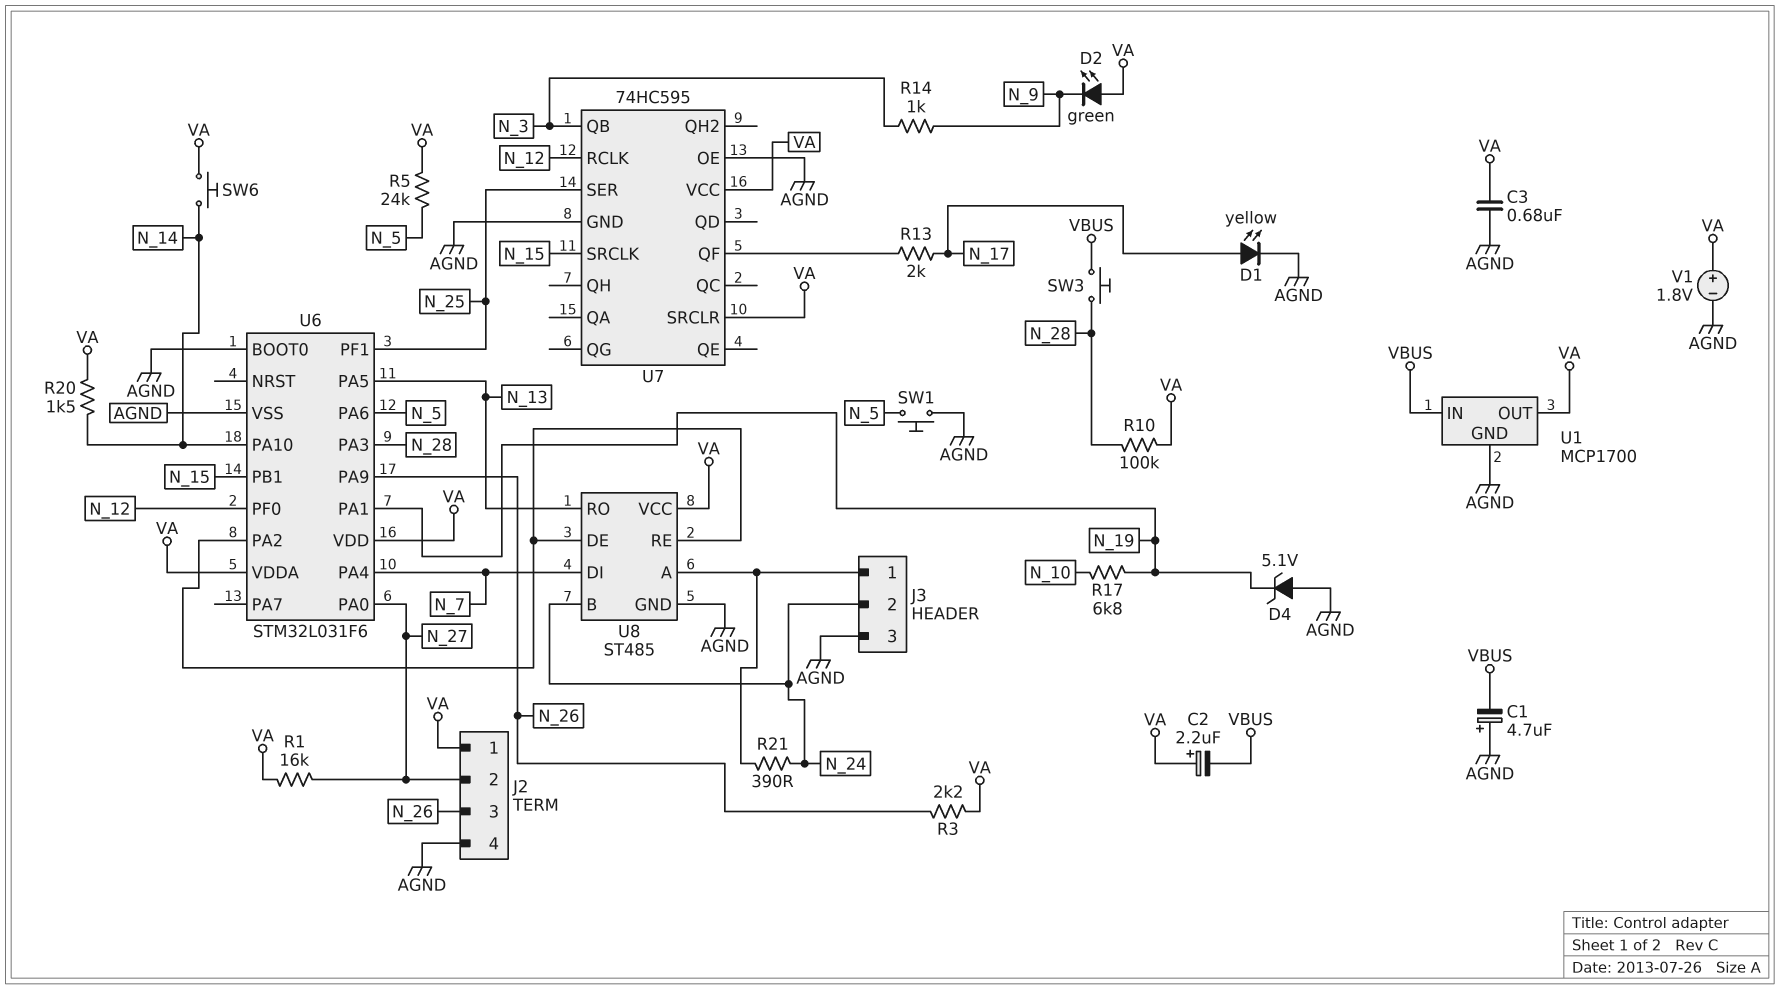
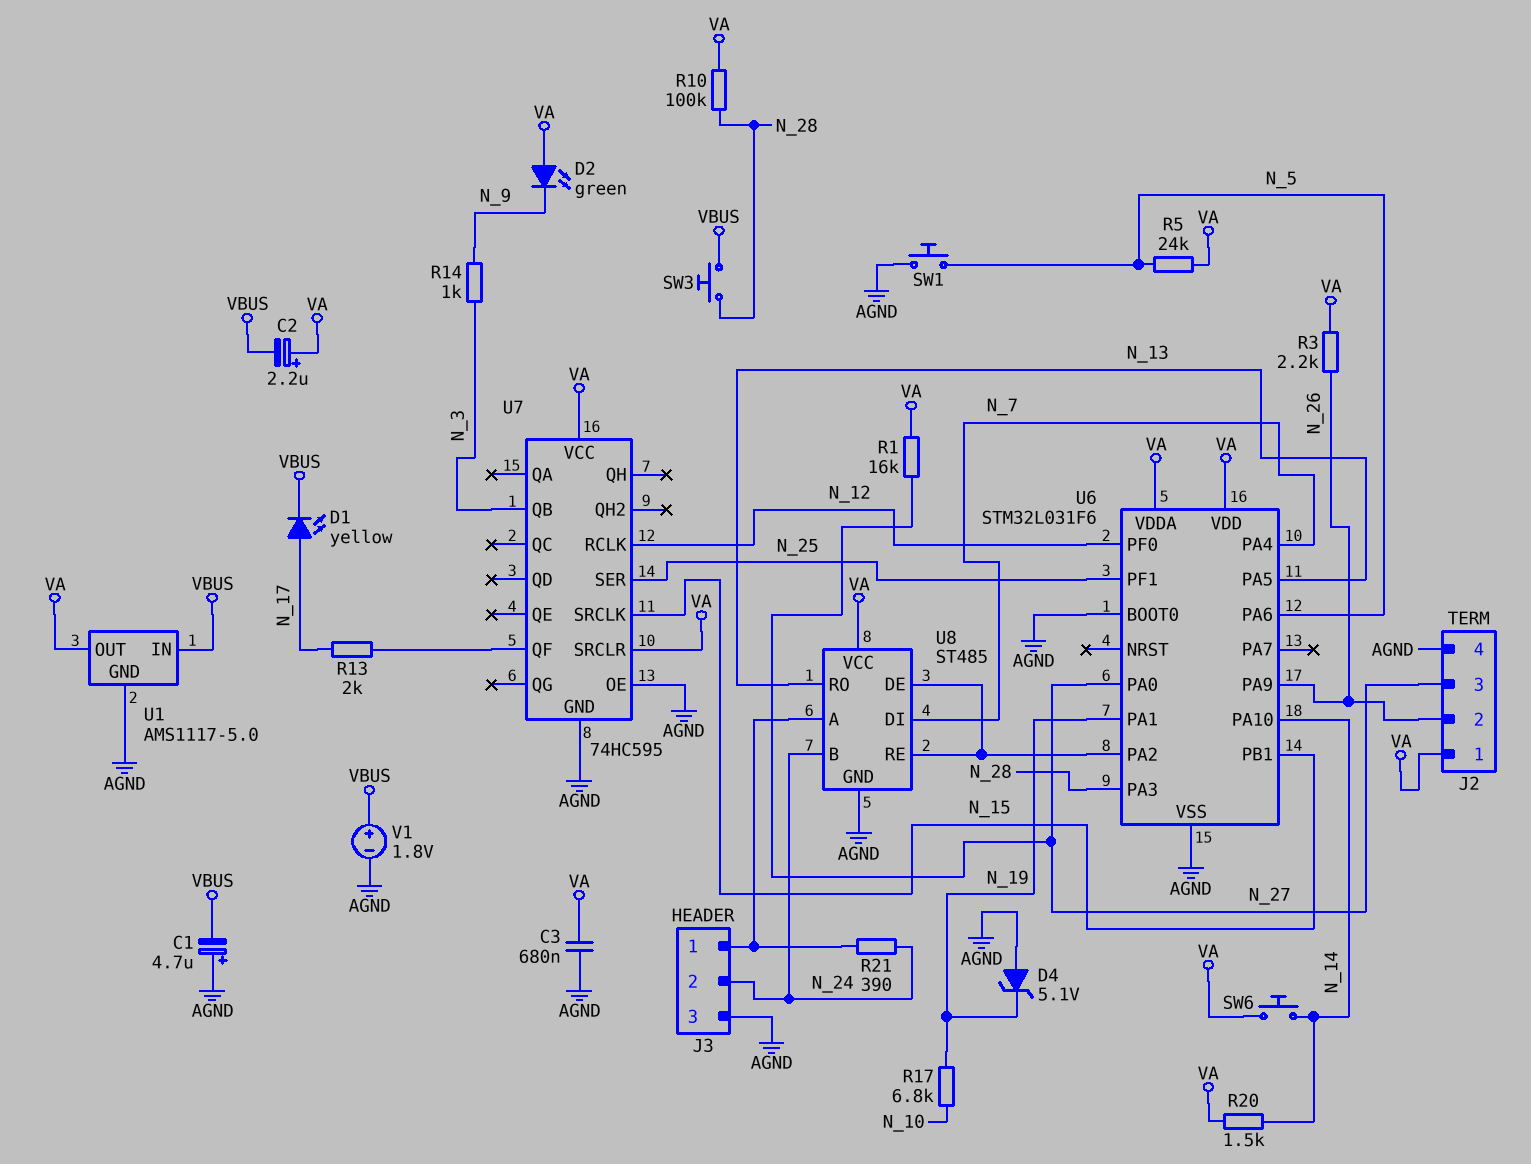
D1: LED yellow (A N_17, K AGND) -> LED yellow (A N_17, K VBUS)
J2 pin 2: N_27 -> N_26
J2 pin 3: N_26 -> N_27
U1: MCP1700 -> AMS1117-5.0
V1: 1.8V (plus VA, minus AGND) -> 1.8V (plus VBUS, minus AGND)

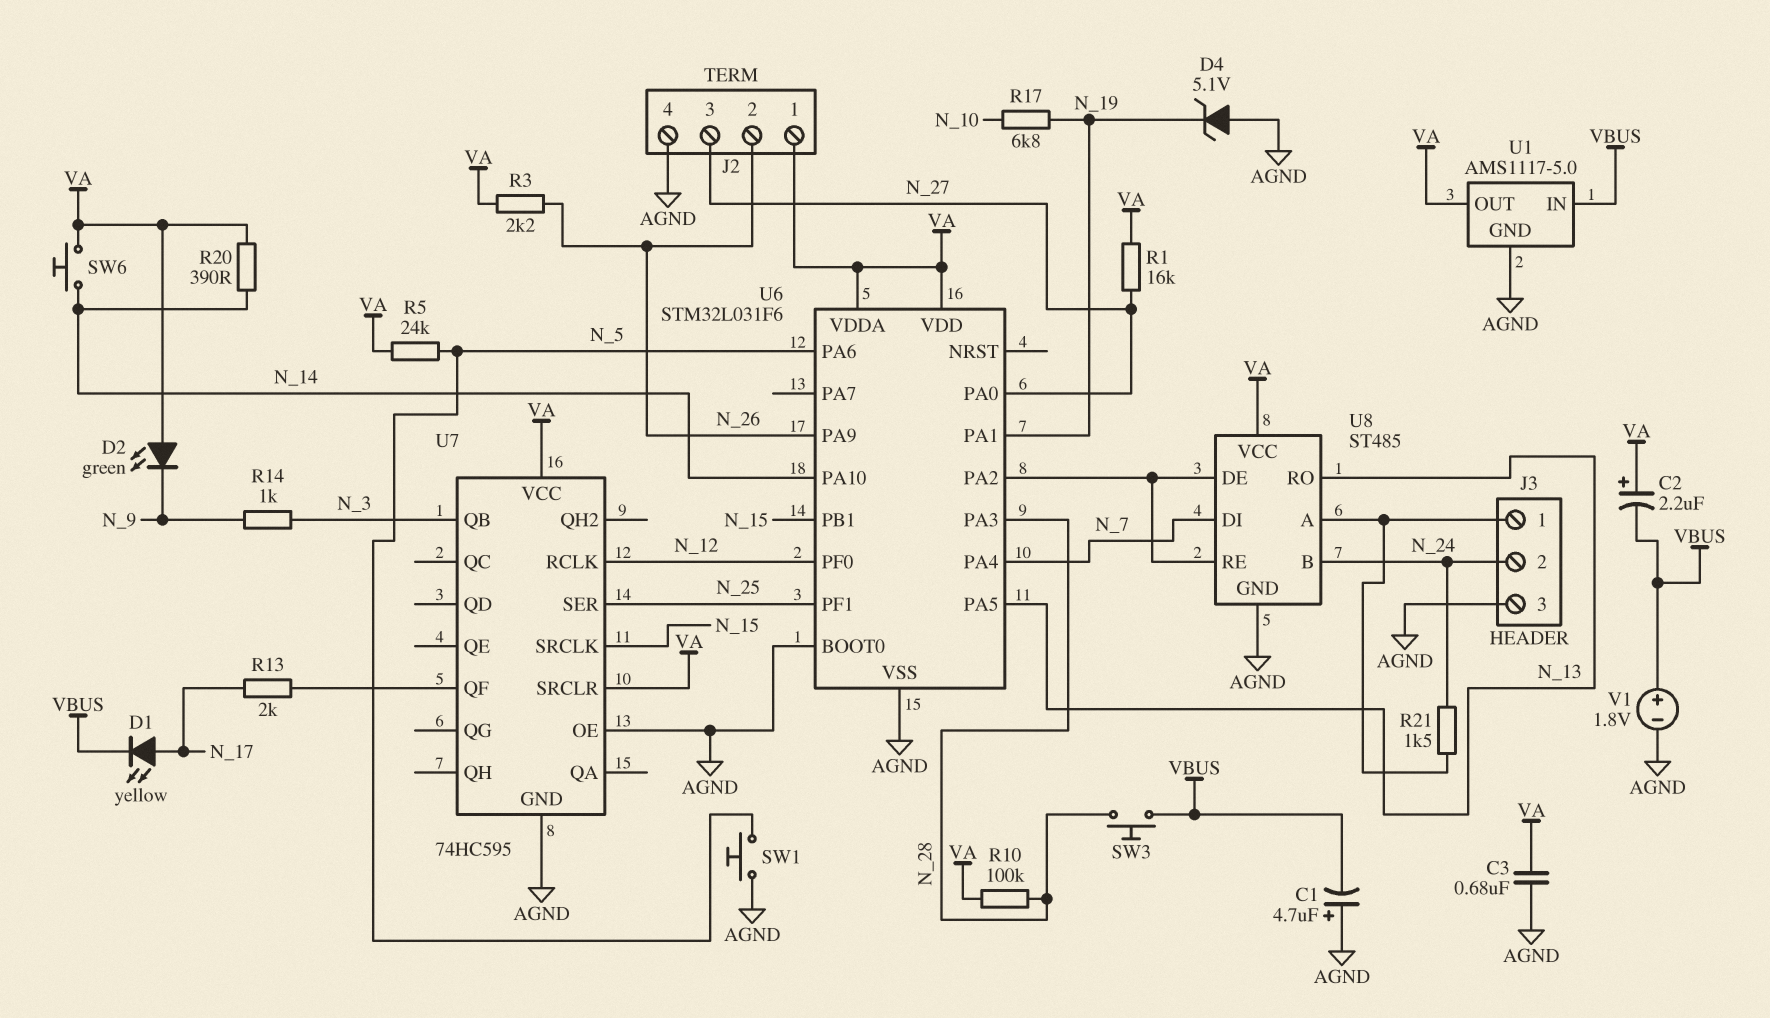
R20: 1.5k (N_14, VA) -> 390 (N_14, VA)
R21: 390 (J3/1, N_24) -> 1.5k (J3/1, N_24)

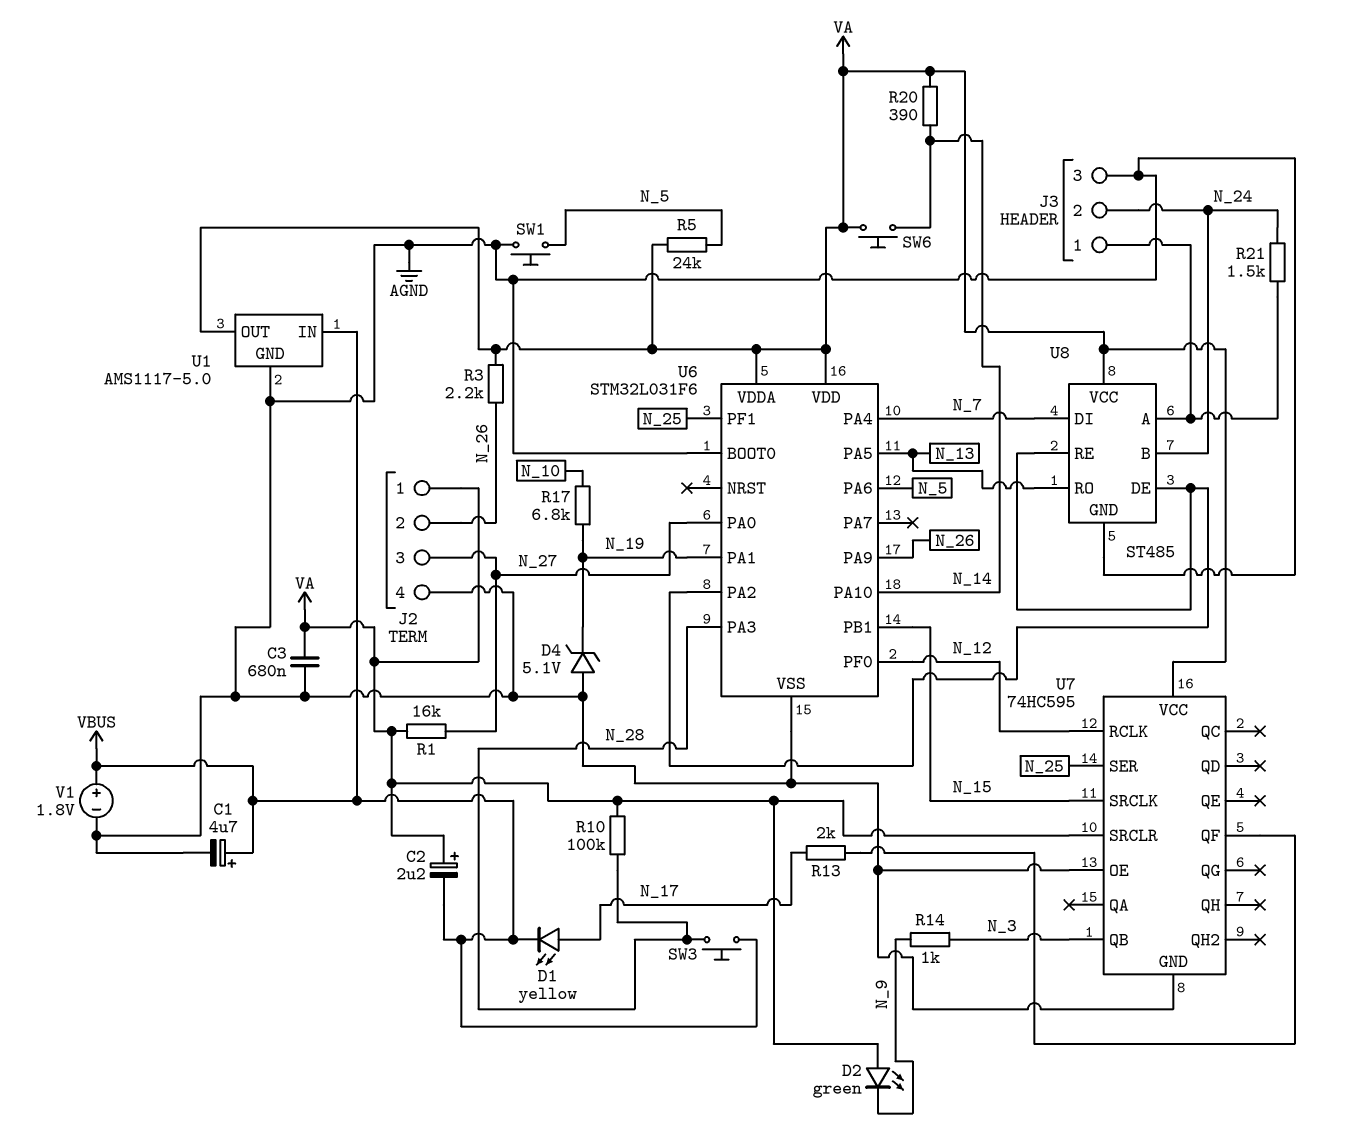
C1: 4.7uF (plus AGND, minus VBUS) -> 4.7uF (plus VBUS, minus AGND)

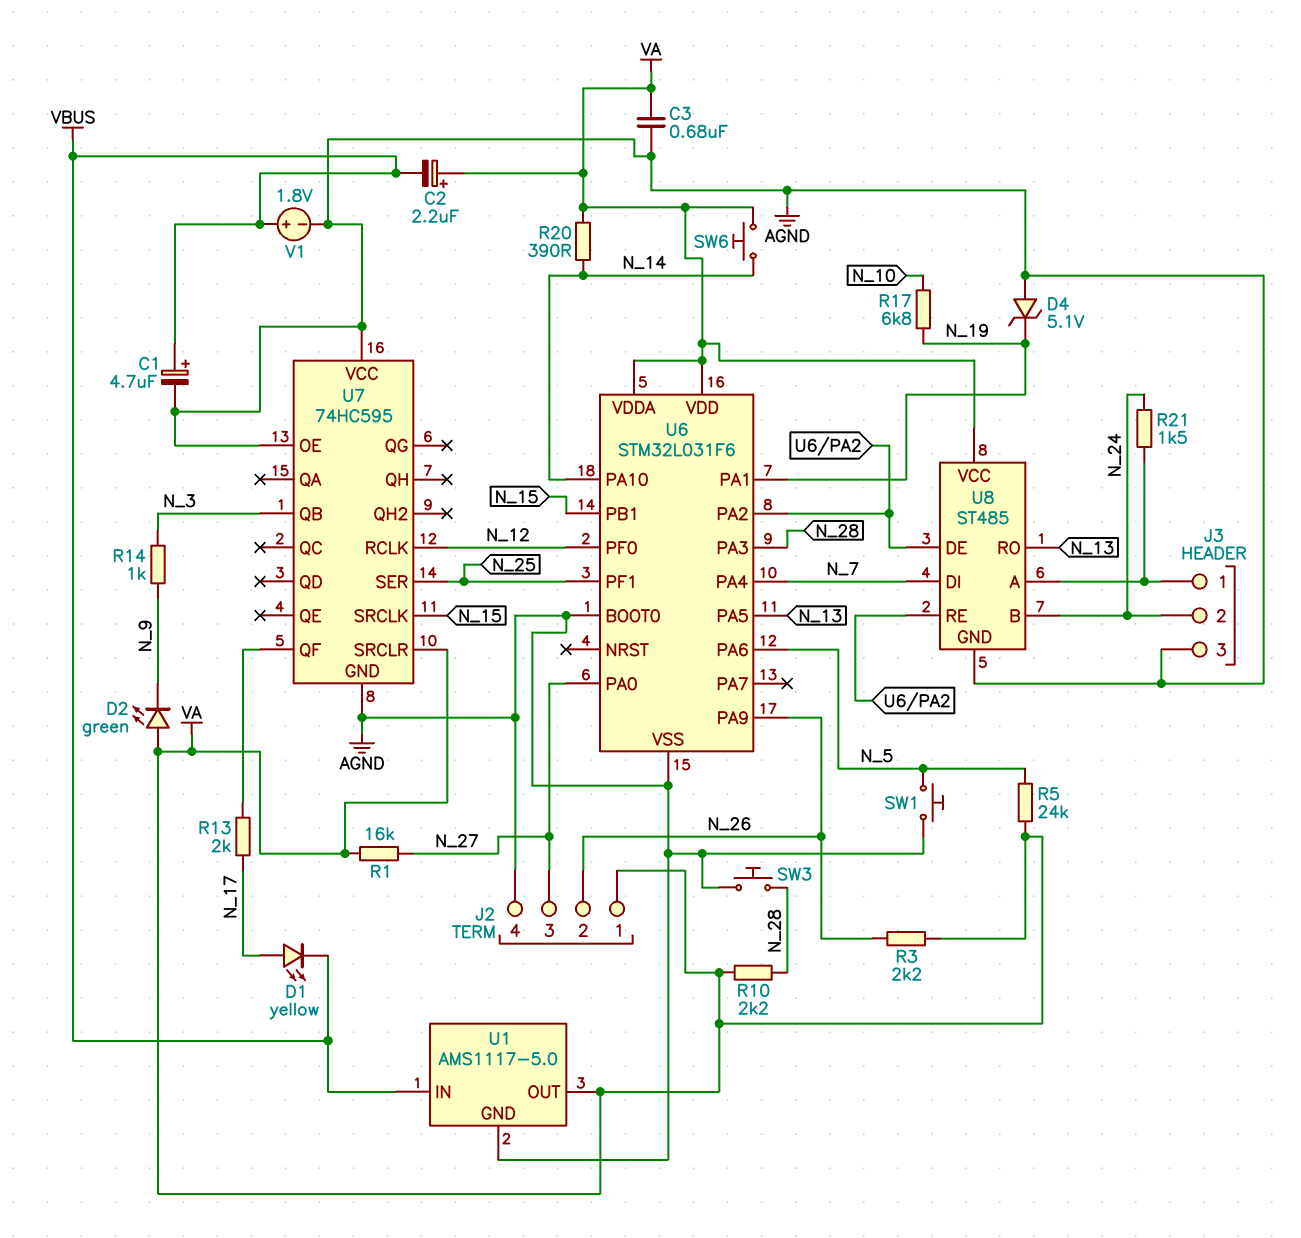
R10: 100k (N_28, VA) -> 2.2k (N_28, VA)
SW3: button (N_28, VBUS) -> button (AGND, N_28)
U7 pin VCC: VA -> AGND

